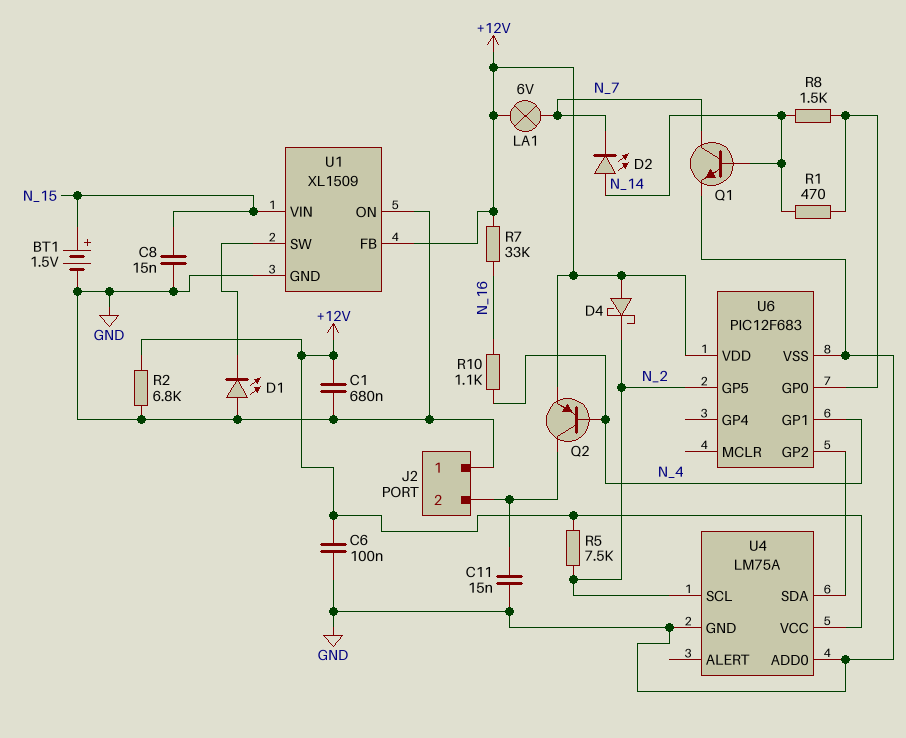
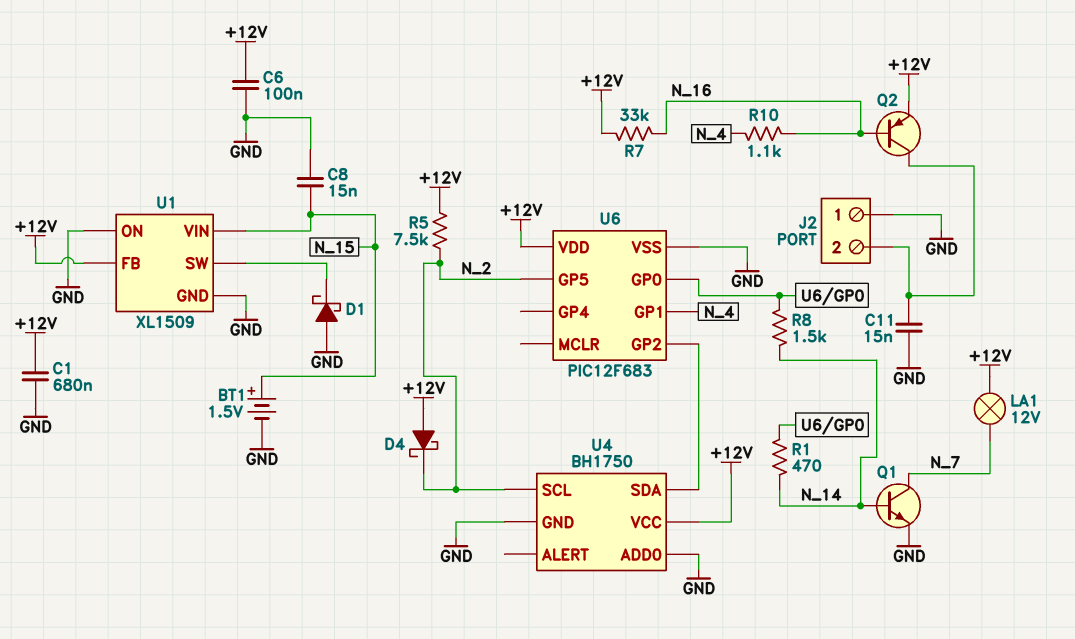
D1: LED (A GND, K U1/SW) -> schottky (A GND, K U1/SW)
D2: LED (A N_14, K N_7) -> none
LA1: lamp 6V (+12V, N_7) -> lamp 12V (+12V, N_7)
Q2: PNP (B N_4, C J2/2, E +12V) -> PNP (B N_16, C J2/2, E +12V)
R2: 6.8k (+12V, GND) -> none
U4: LM75A -> BH1750

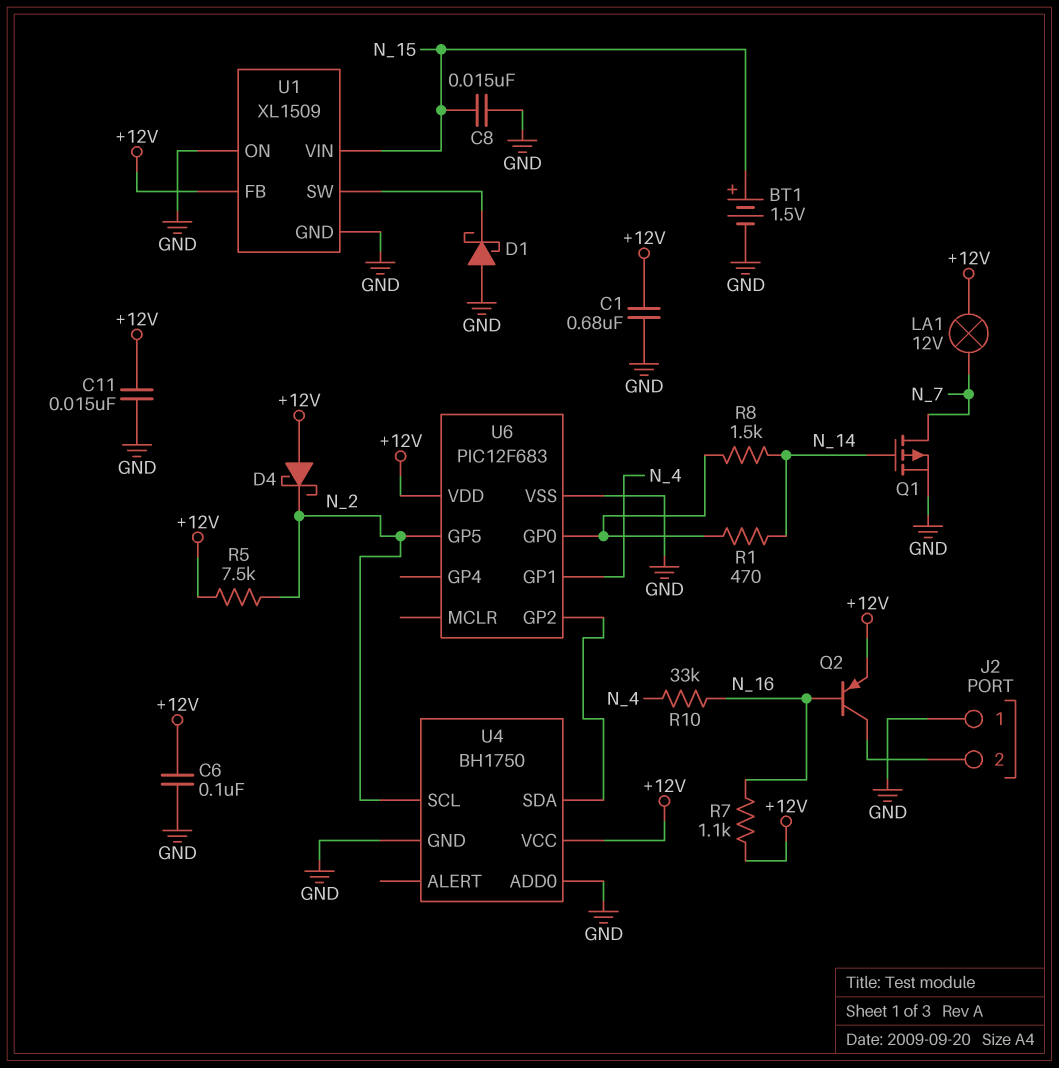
C11: 15nF (GND, J2/2) -> 15nF (+12V, GND)
Q1: NPN (B N_14, C N_7, E GND) -> PMOS (G N_14, D N_7, S GND)
R7: 33k (+12V, N_16) -> 1.1k (+12V, N_16)
R10: 1.1k (N_4, N_16) -> 33k (N_4, N_16)

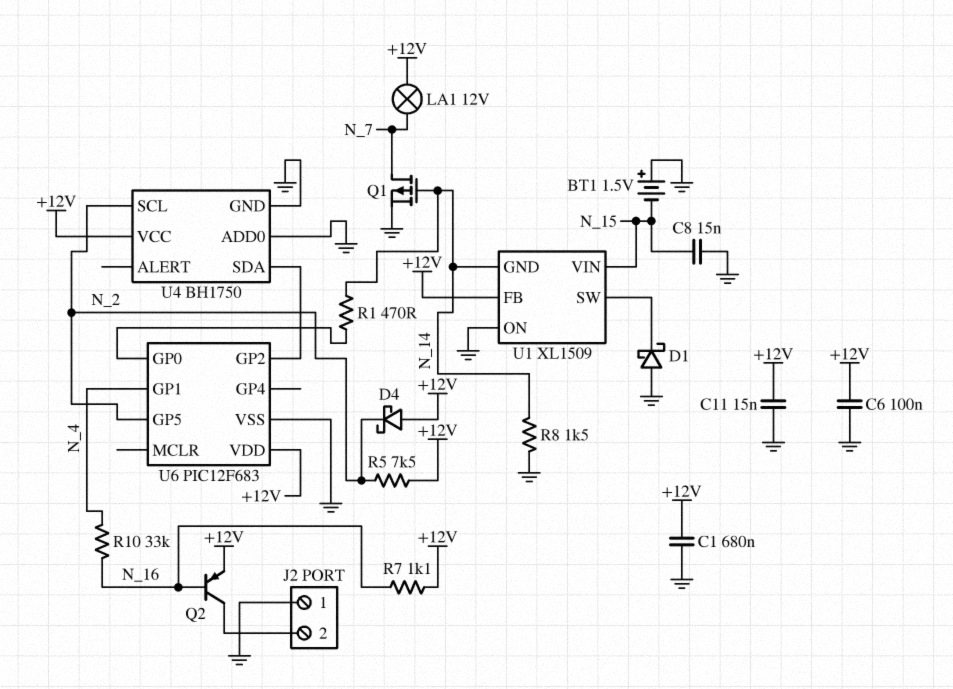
BT1: 1.5V (plus N_15, minus GND) -> 1.5V (plus GND, minus N_15)
R8: 1.5k (N_14, U6/GP0) -> 1.5k (GND, N_14)
U1 pin GND: GND -> N_14

